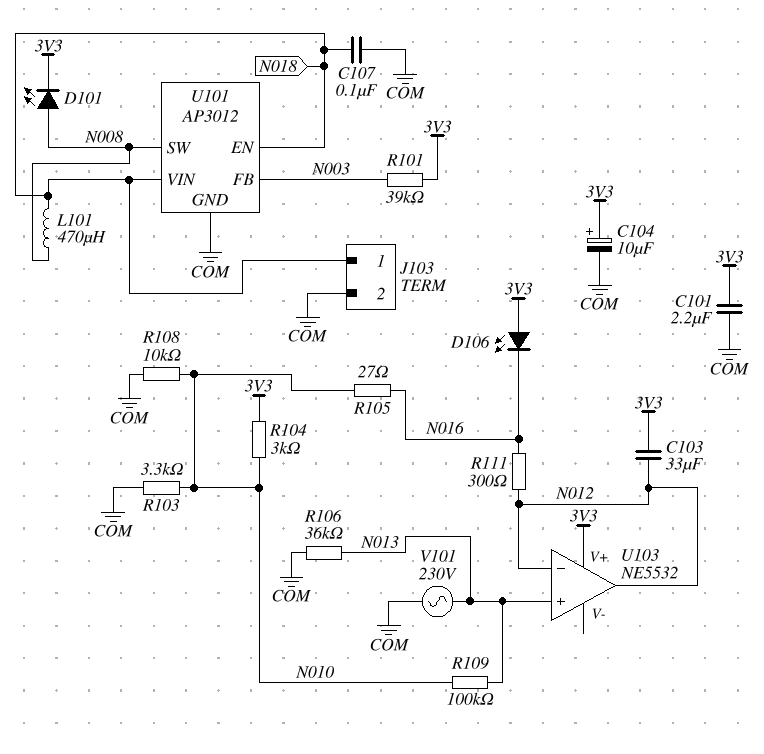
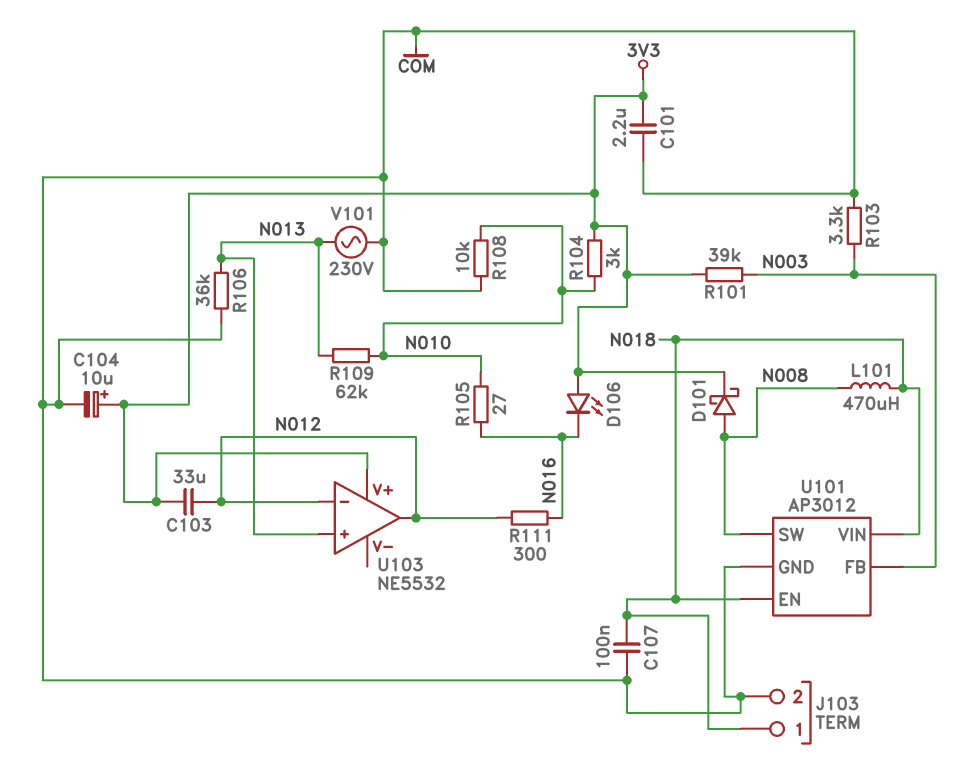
D101: LED (A N008, K 3V3) -> schottky (A N008, K 3V3)
R103: 3.3k (COM, N010) -> 3.3k (COM, N003)
R109: 100k (N010, N013) -> 62k (N010, N013)

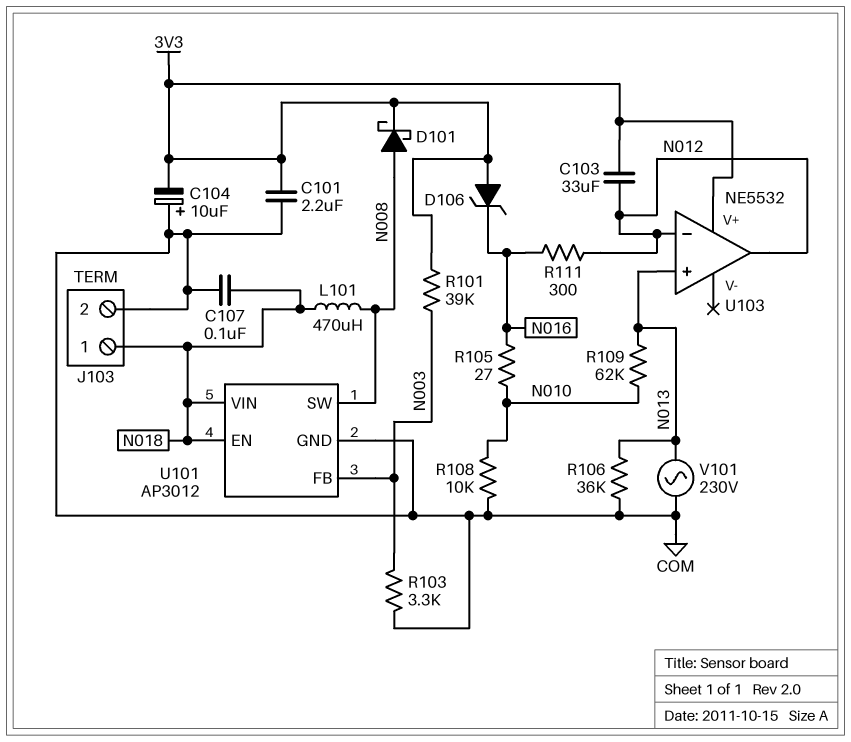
C104: 10uF (plus 3V3, minus COM) -> 10uF (plus COM, minus 3V3)
D106: LED (A 3V3, K N016) -> zener (A 3V3, K N016)
R104: 3k (3V3, N010) -> none

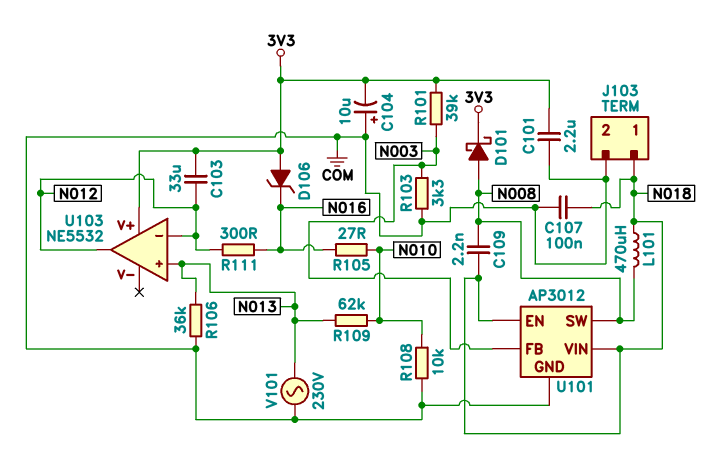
C109: none -> 2.2nF (N008, N018)

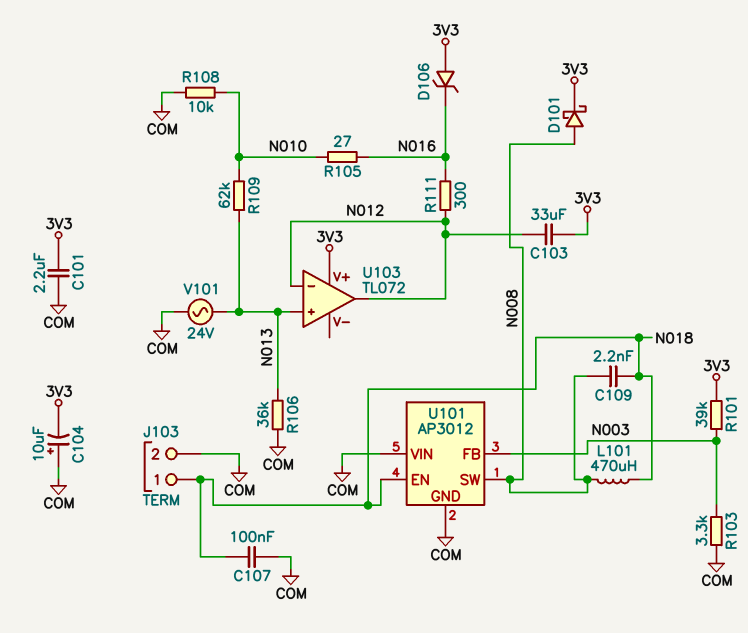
U101 pin VIN: N018 -> COM
U103: NE5532 -> TL072
V101: AC 230V (COM, N013) -> AC 24V (COM, N013)

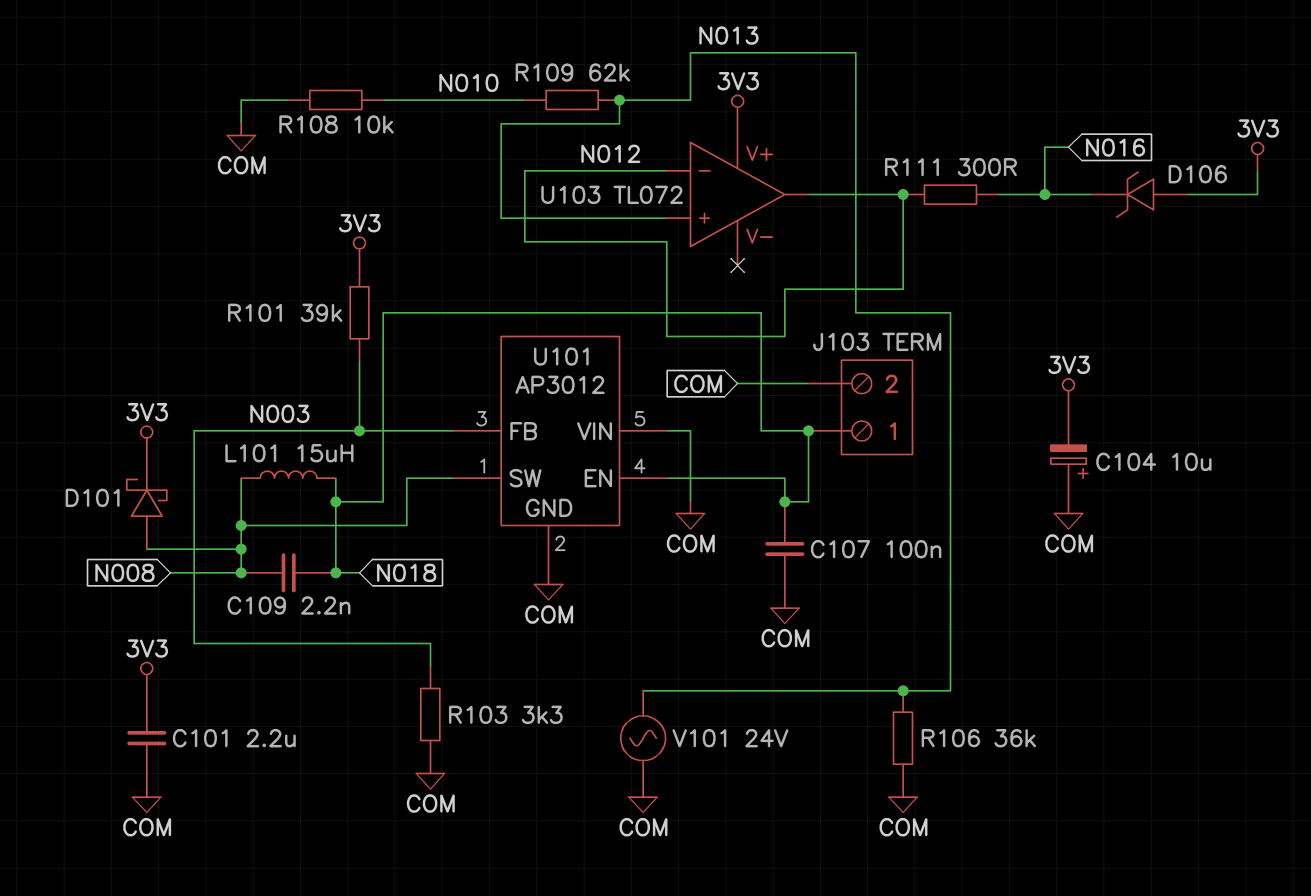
C103: 33uF (3V3, N012) -> none
L101: 470uH (N008, N018) -> 15uH (N008, N018)
R105: 27 (N010, N016) -> none

